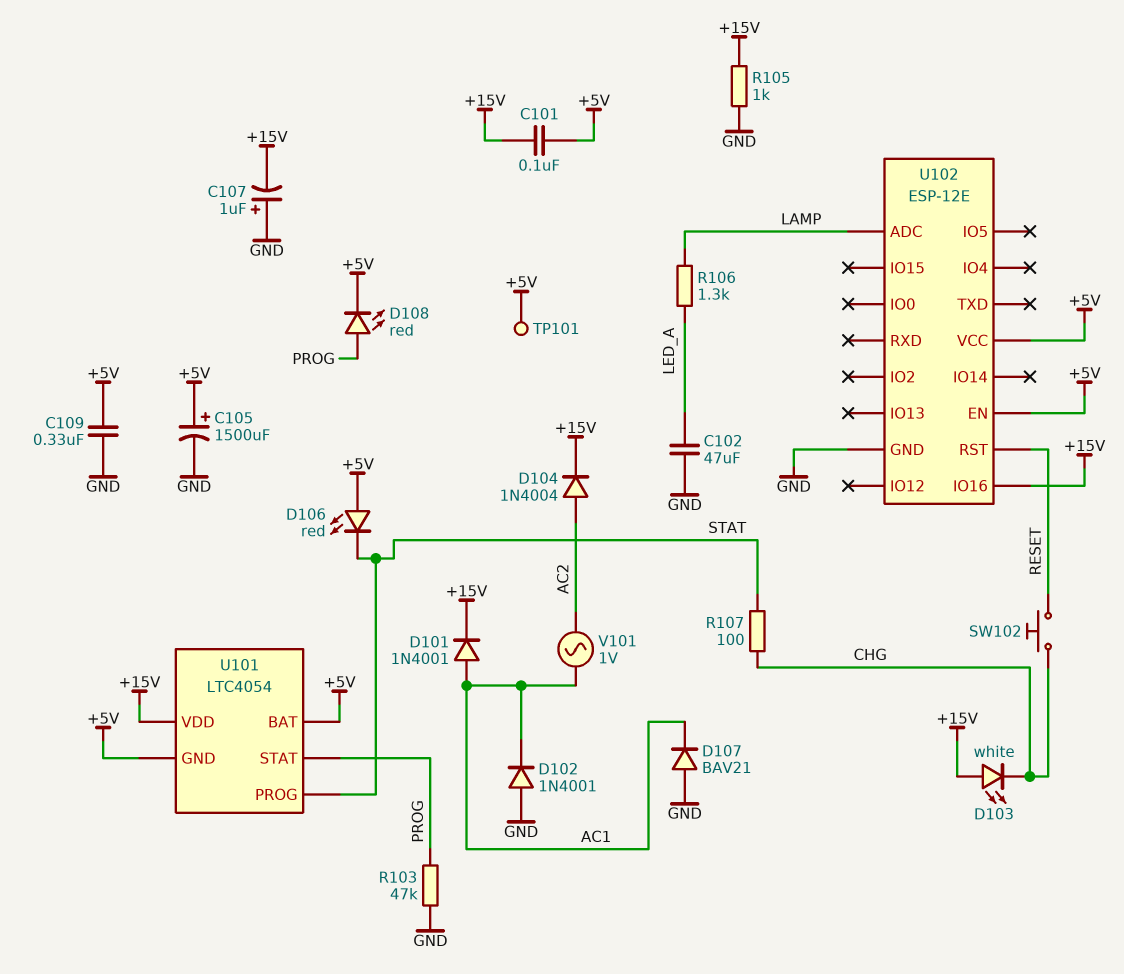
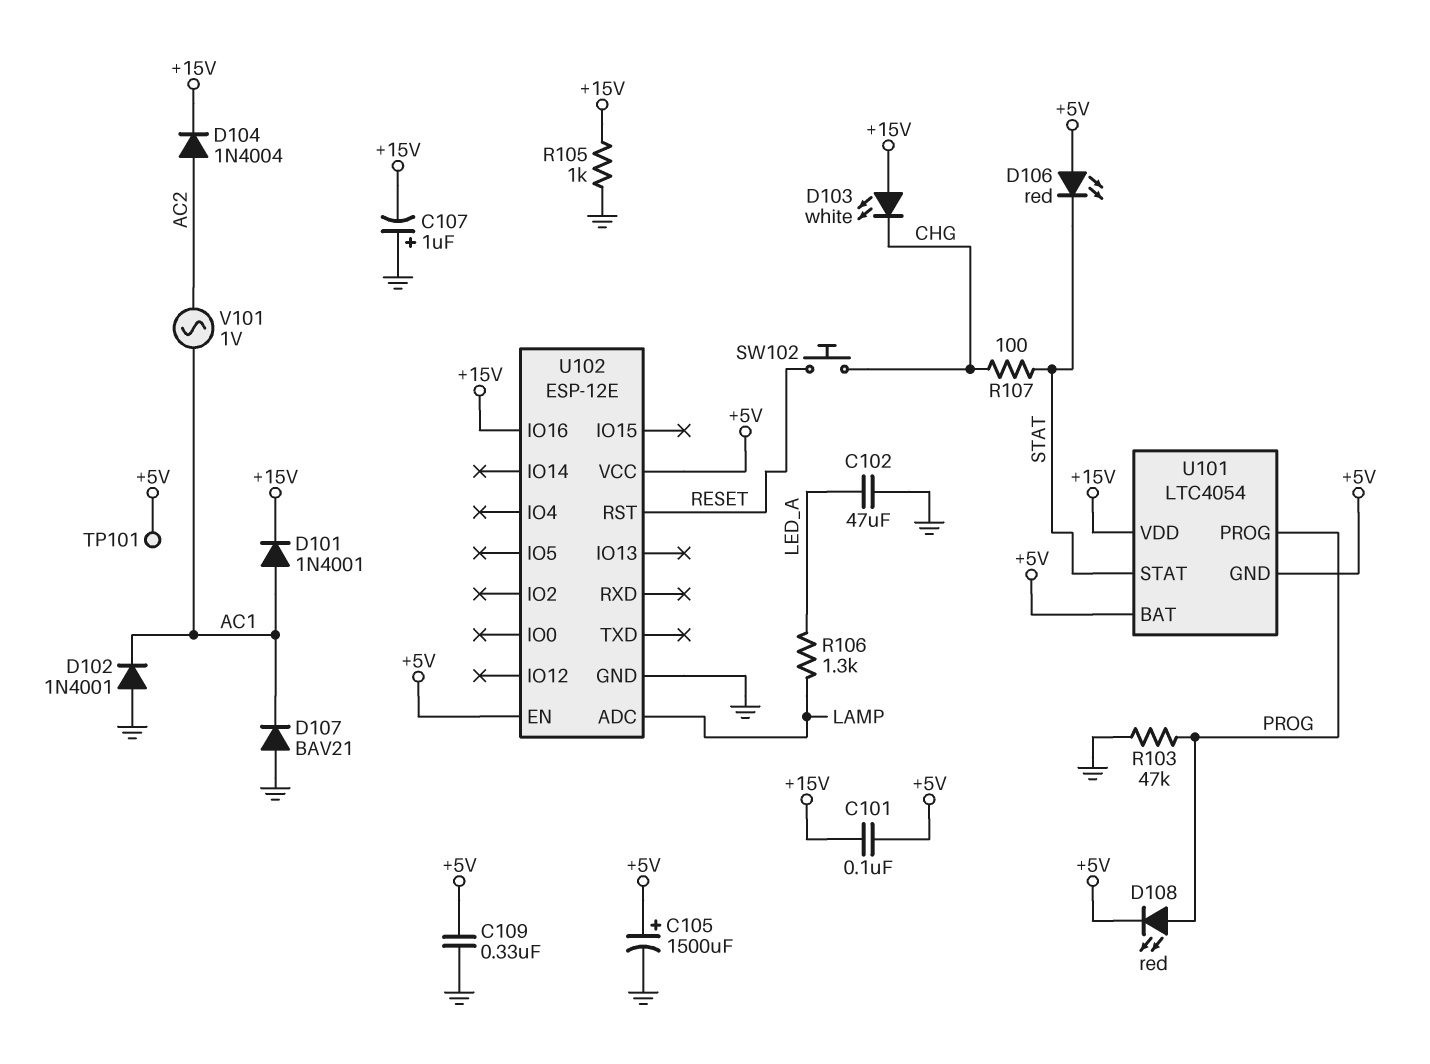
U101 pin PROG: STAT -> PROG
U101 pin STAT: PROG -> STAT

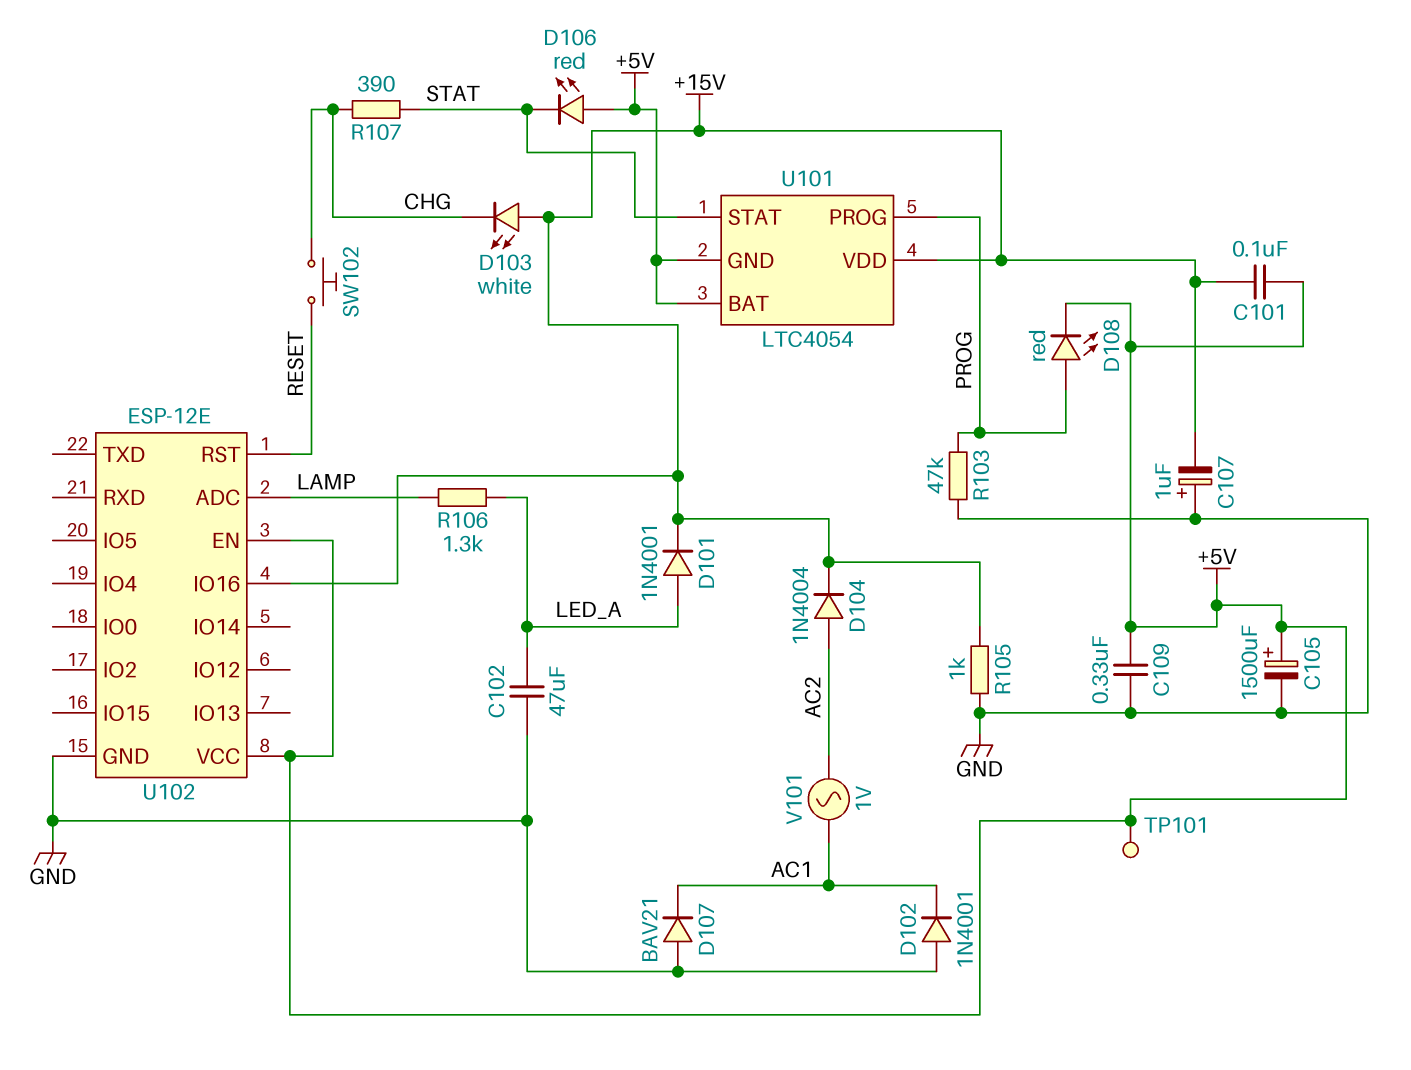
D101: diode 1N4001 (A AC1, K +15V) -> diode 1N4001 (A LED_A, K +15V)
R107: 100 (CHG, STAT) -> 390 (CHG, STAT)

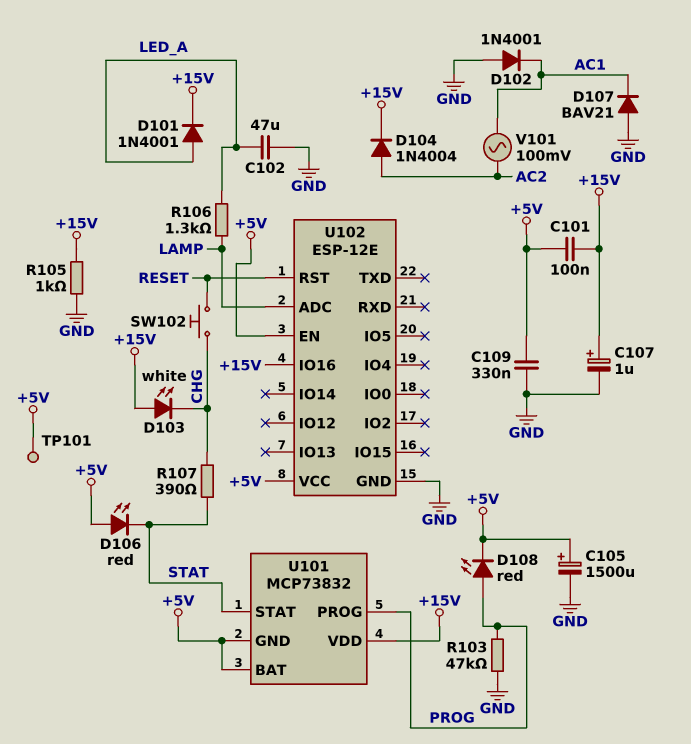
C107: 1uF (plus GND, minus +15V) -> 1uF (plus +15V, minus GND)
U101: LTC4054 -> MCP73832
V101: AC 1V (AC1, AC2) -> AC 100mV (AC1, AC2)

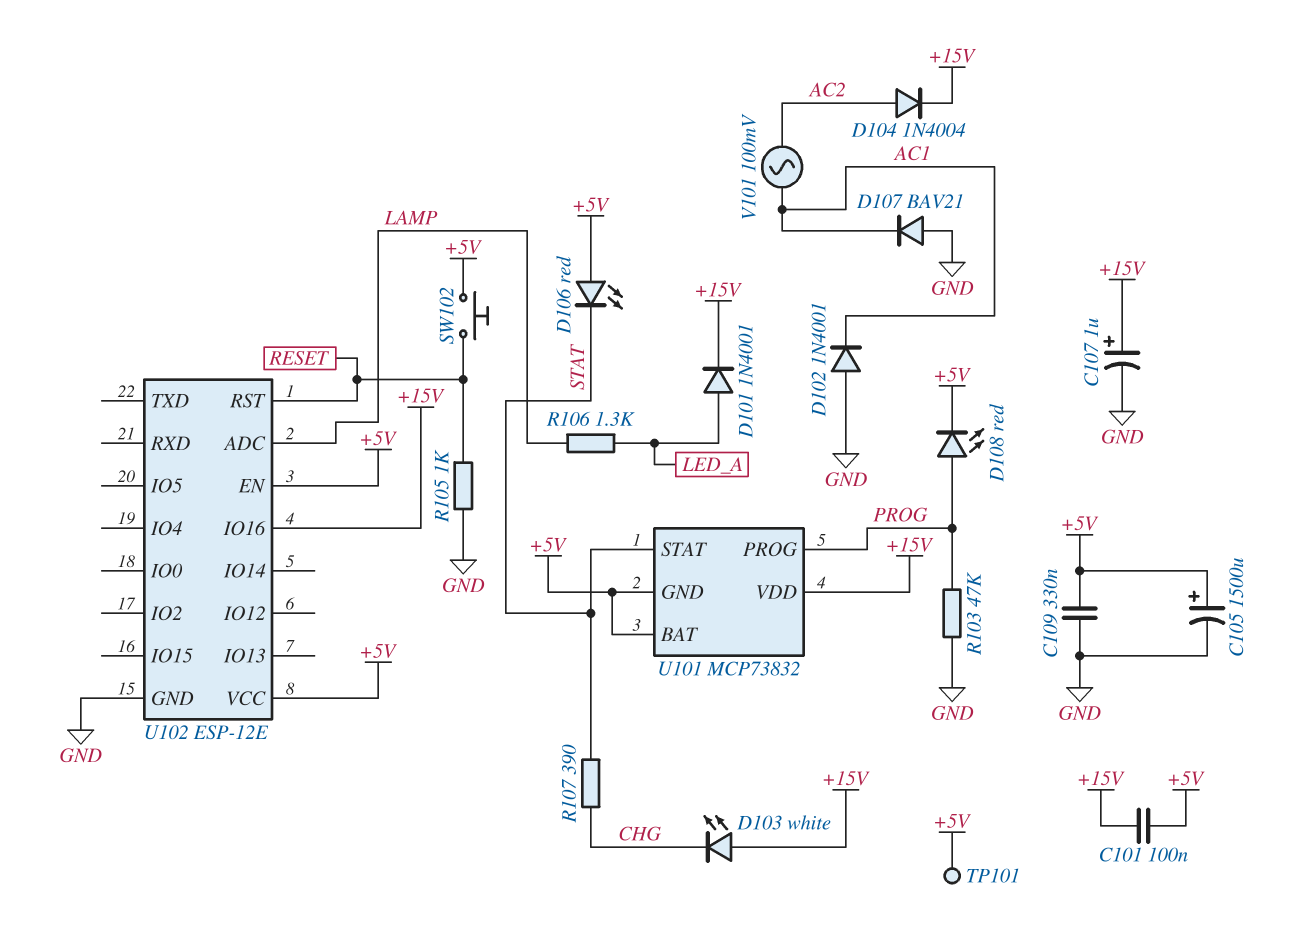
C102: 47uF (GND, LED_A) -> none
R105: 1k (+15V, GND) -> 1k (GND, RESET)
SW102: button (CHG, RESET) -> button (+5V, RESET)

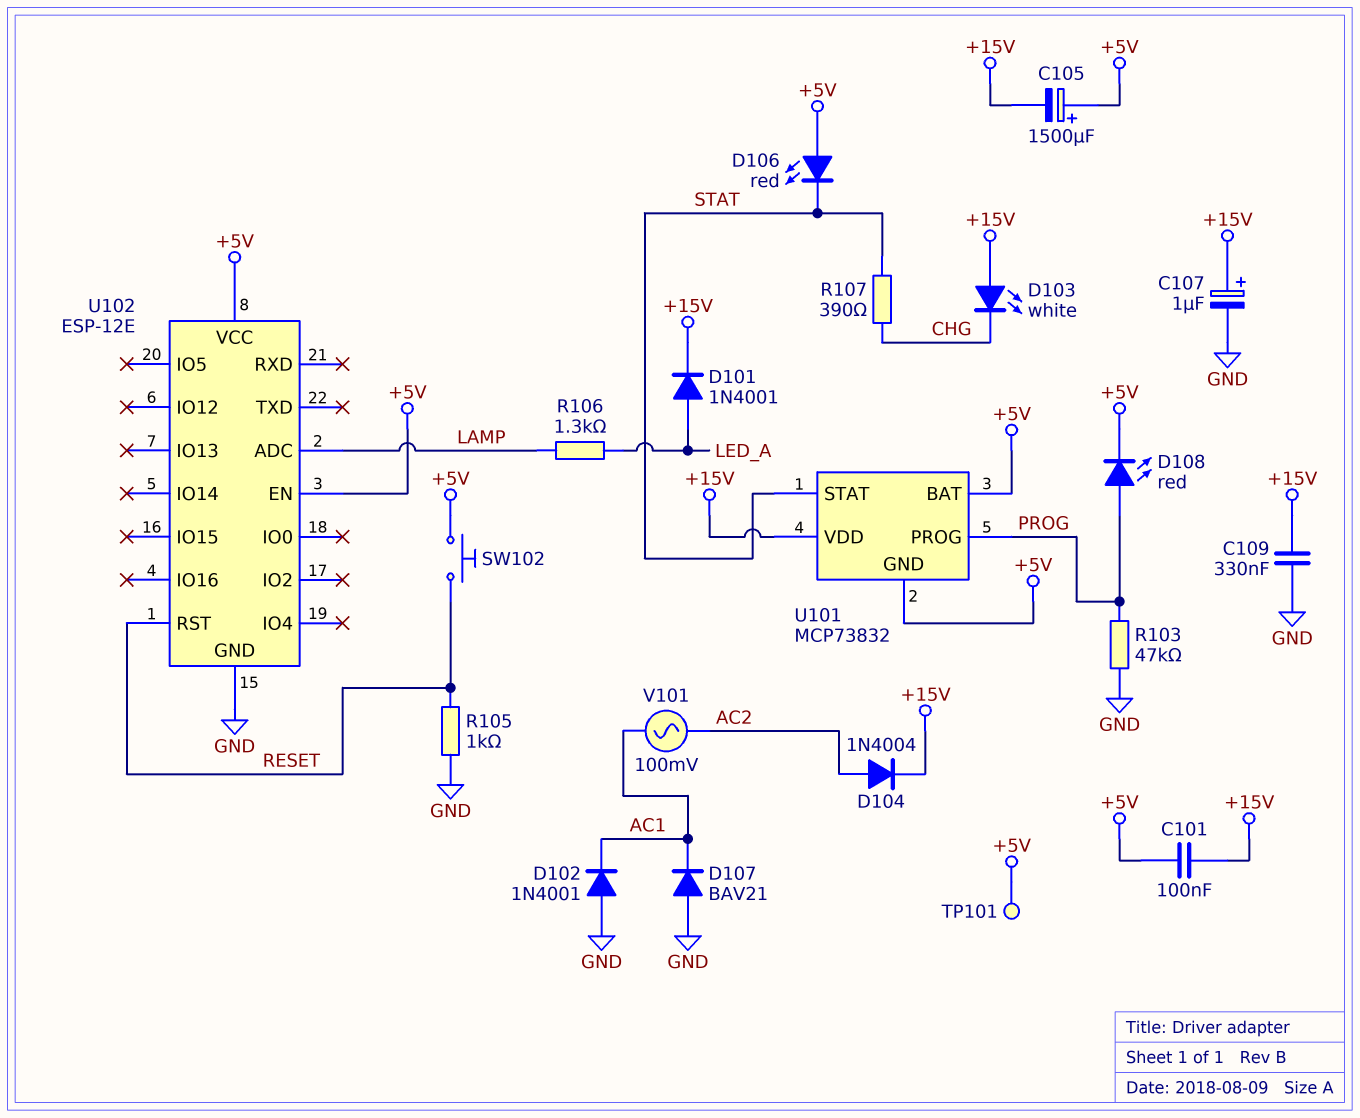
C105: 1500uF (plus +5V, minus GND) -> 1500uF (plus +5V, minus +15V)
C109: 330nF (+5V, GND) -> 330nF (+15V, GND)
U102 pin IO16: +15V -> none

